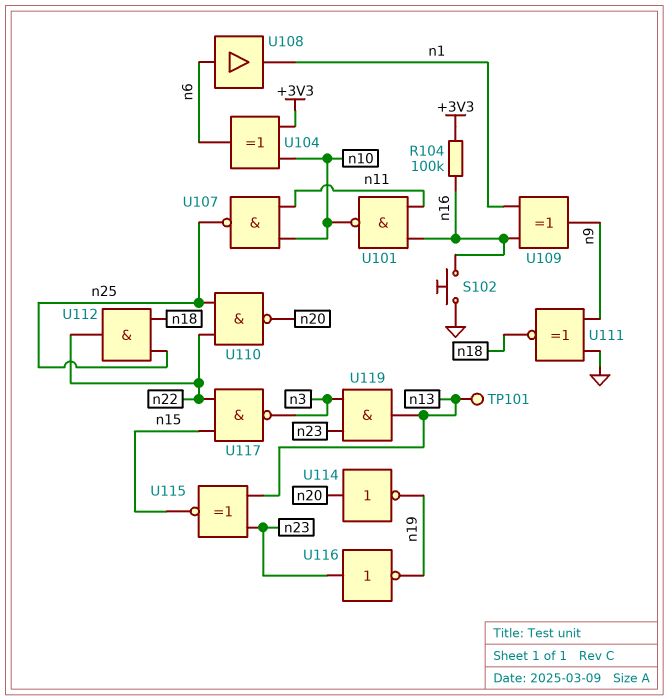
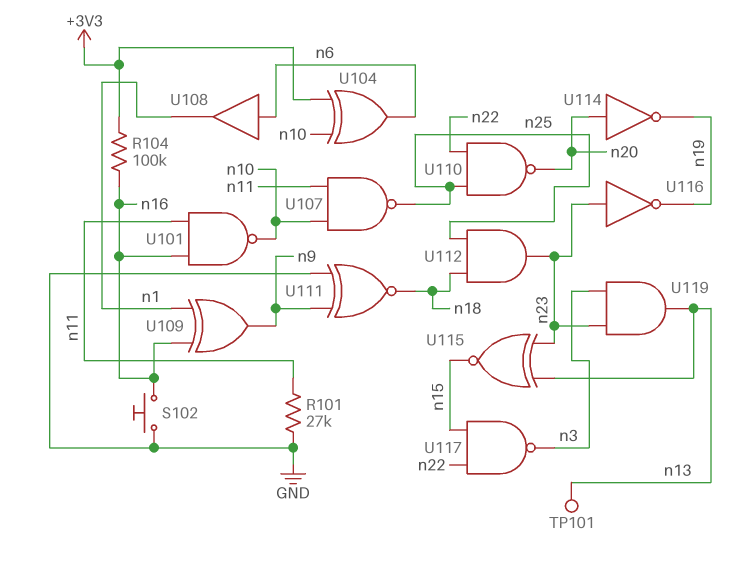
R101: none -> 27k (GND, n11)
U112: AND (in n18, in n25, out n22) -> AND (in n18, in n25, out n23)

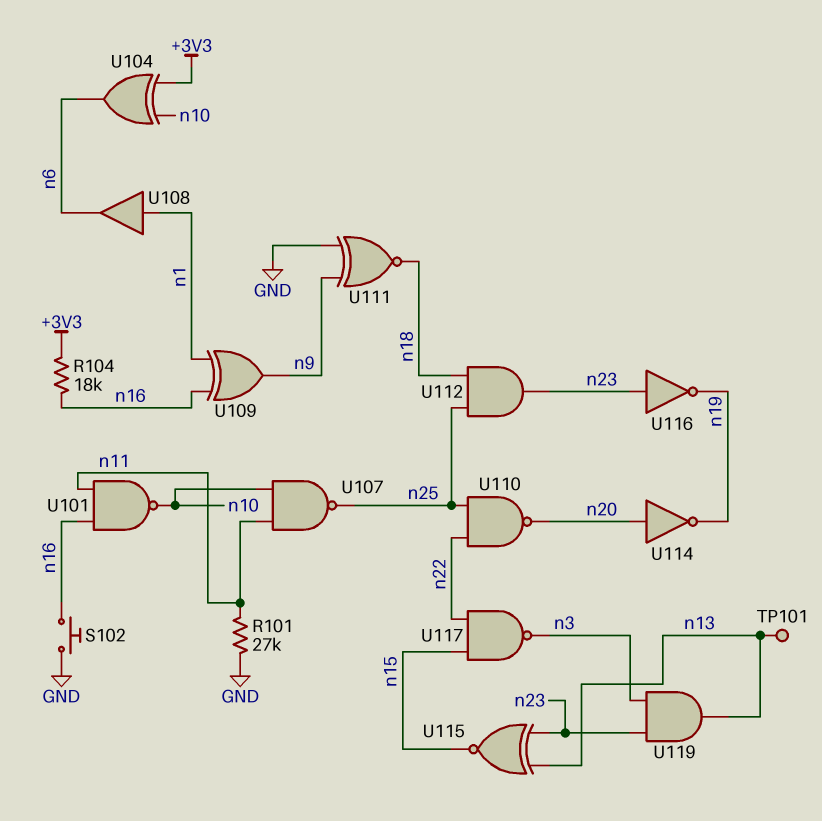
R104: 100k (+3V3, n16) -> 18k (+3V3, n16)
U108: buffer (in n6, out n1) -> buffer (in n1, out n6)

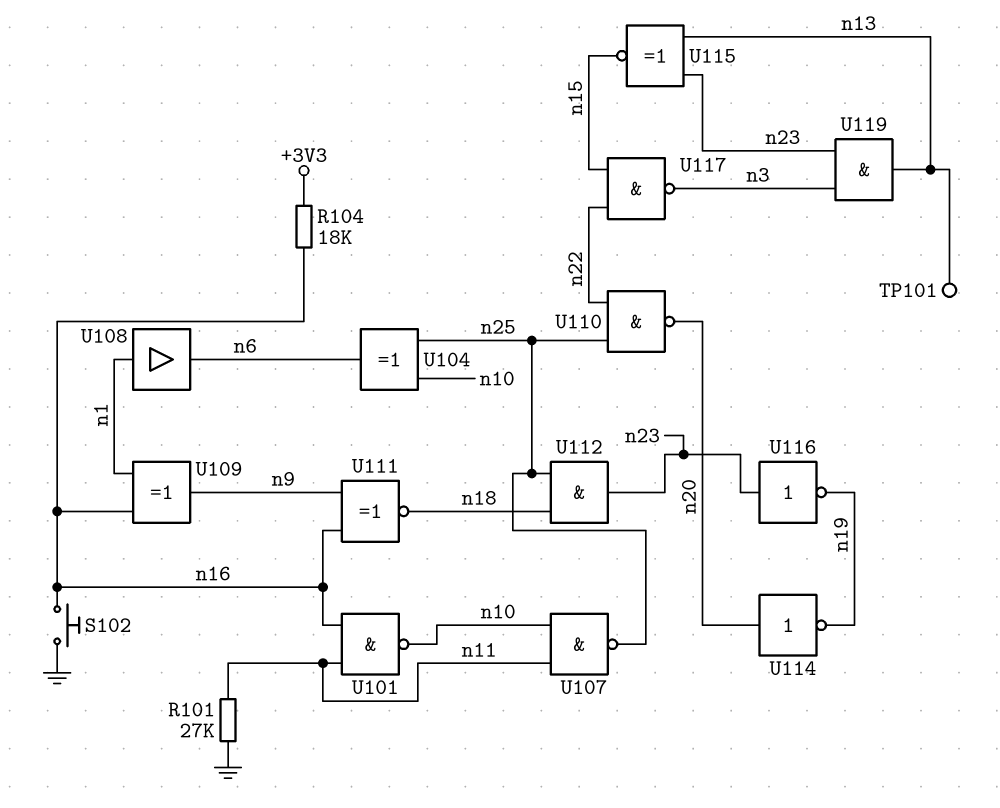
U104: XOR (in +3V3, in n10, out n6) -> XOR (in n10, in n25, out n6)
U111: XNOR (in GND, in n9, out n18) -> XNOR (in n9, in n16, out n18)

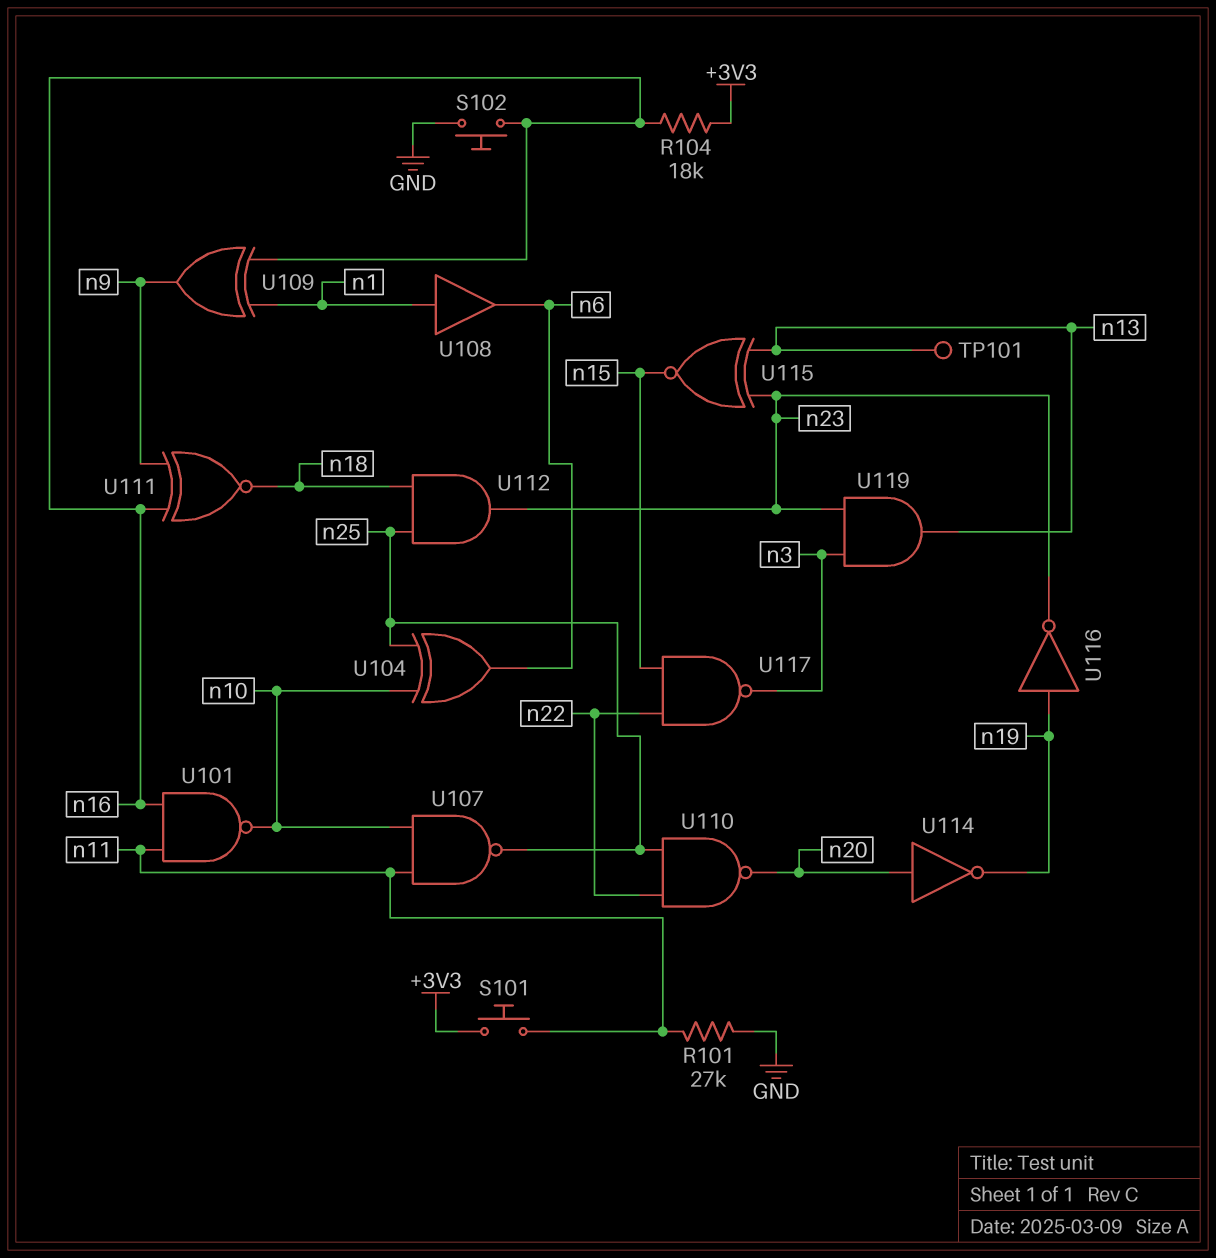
S101: none -> button (+3V3, n11)
U116: NOT (in n23, out n19) -> NOT (in n19, out n23)

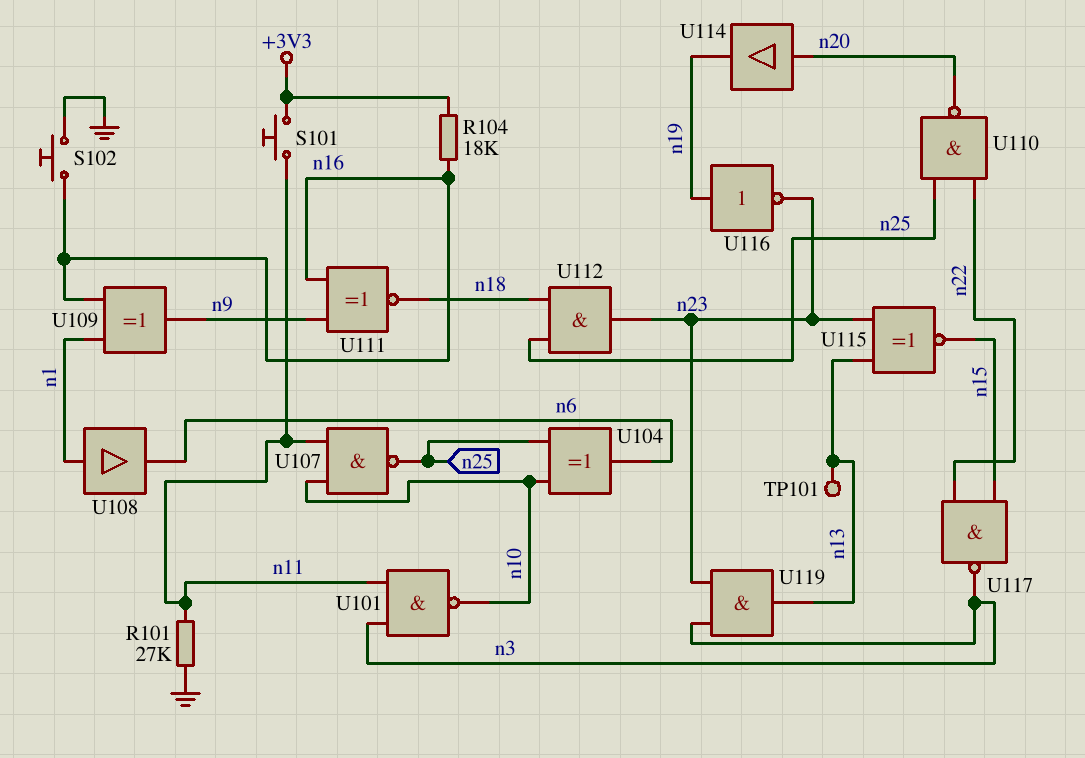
U101: NAND (in n11, in n16, out n10) -> NAND (in n3, in n11, out n10)
U114: NOT (in n20, out n19) -> buffer (in n20, out n19)

